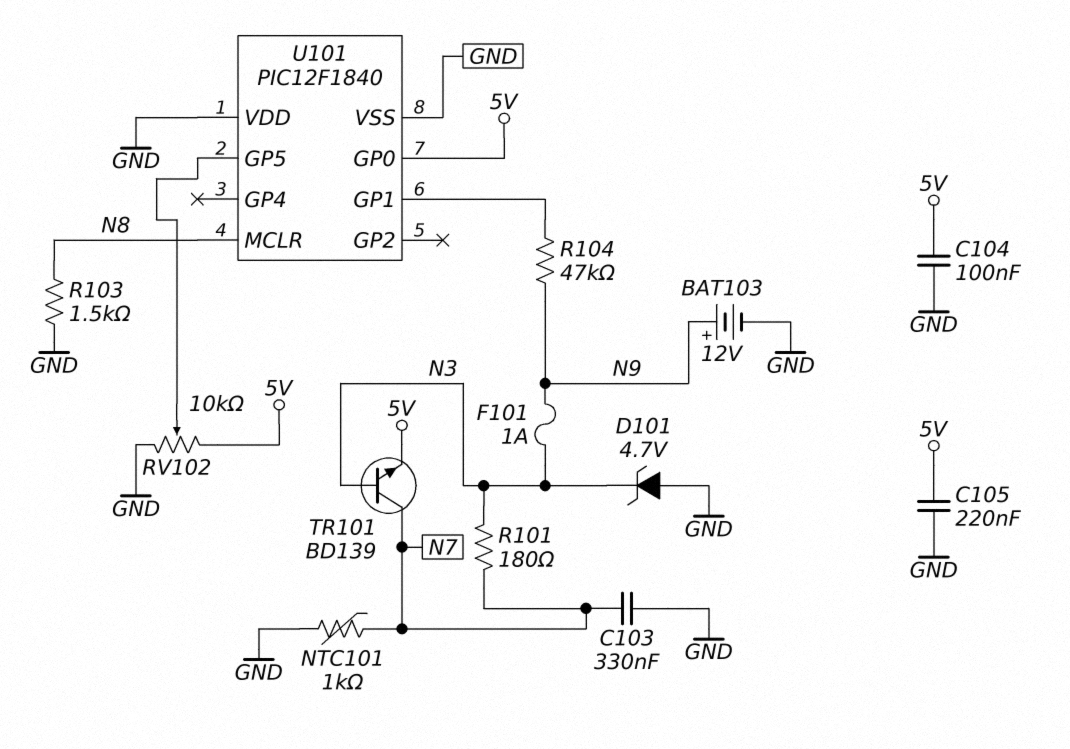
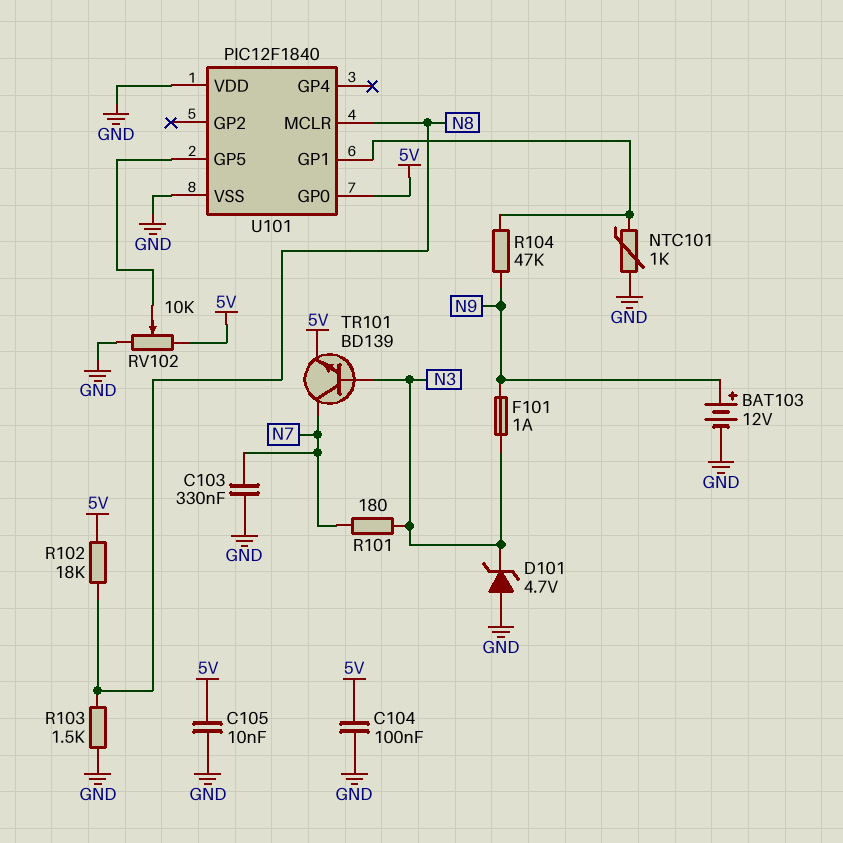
C105: 220nF (5V, GND) -> 10nF (5V, GND)
NTC101: 1k (GND, N7) -> 1k (GND, U101/GP1)
R102: none -> 18k (5V, N8)

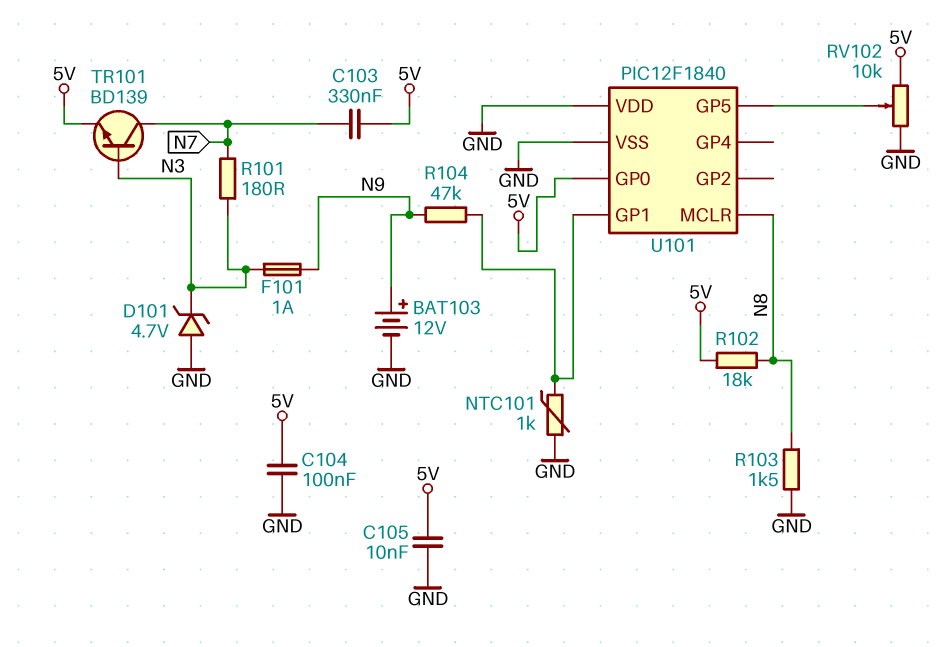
C103: 330nF (GND, N7) -> 330nF (5V, N7)

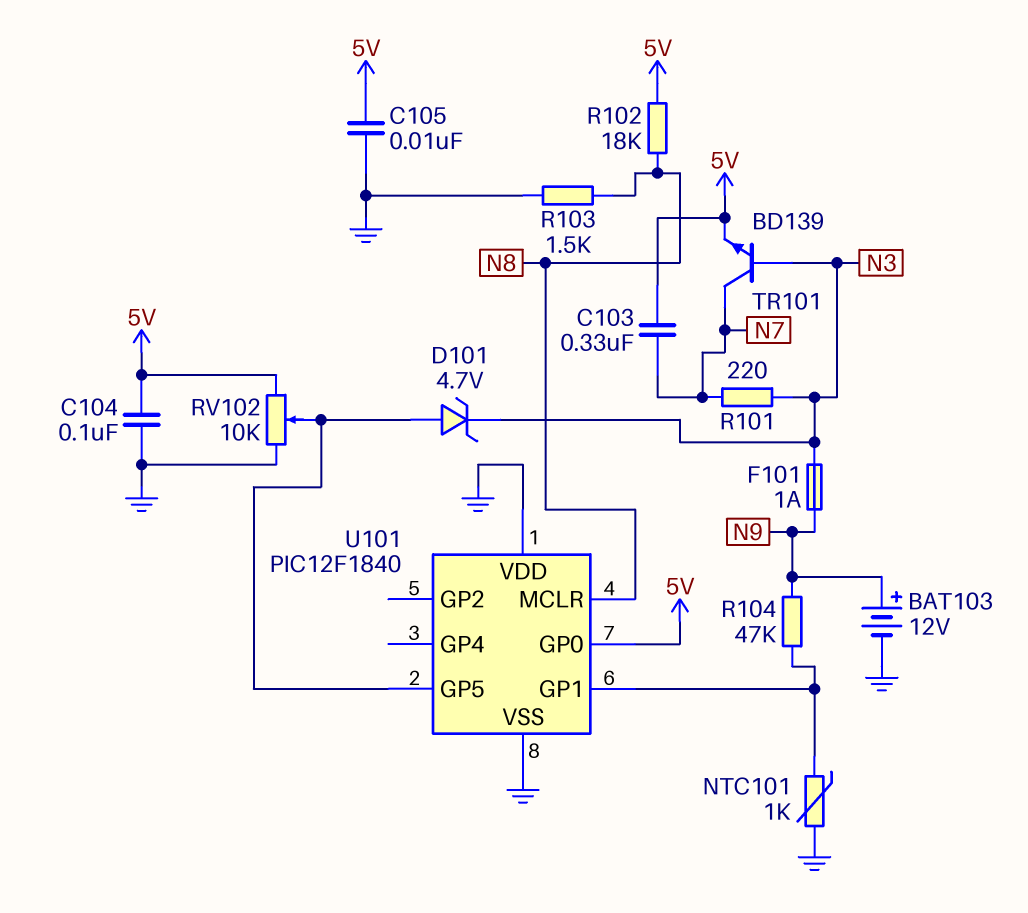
D101: zener 4.7V (A GND, K N3) -> zener 4.7V (A U101/GP5, K N3)
R101: 180 (N3, N7) -> 220 (N3, N7)

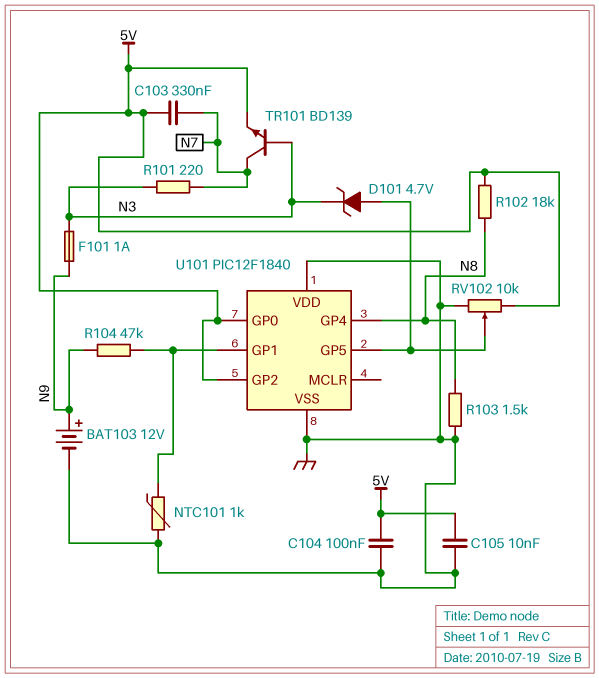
U101 pin GP2: none -> 5V
U101 pin GP4: none -> N8
U101 pin MCLR: N8 -> none

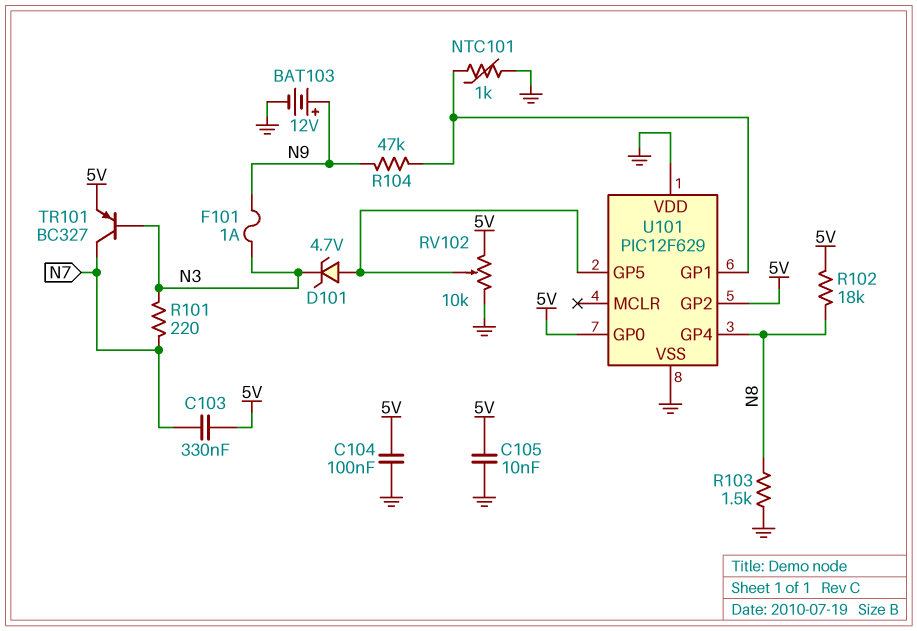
TR101: NPN BD139 (B N3, C N7, E 5V) -> PNP BC327 (B N3, C N7, E 5V)
U101: PIC12F1840 -> PIC12F629

